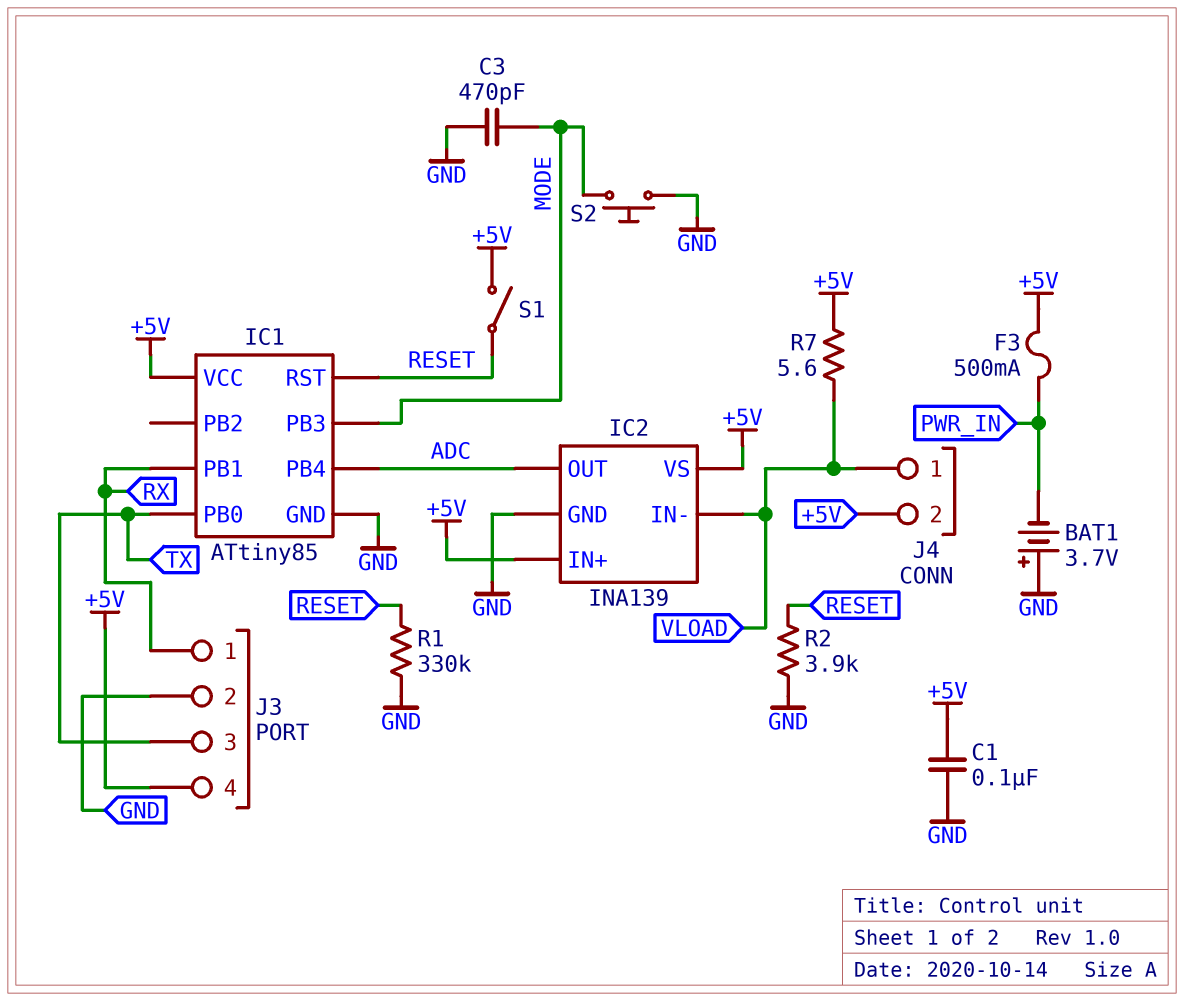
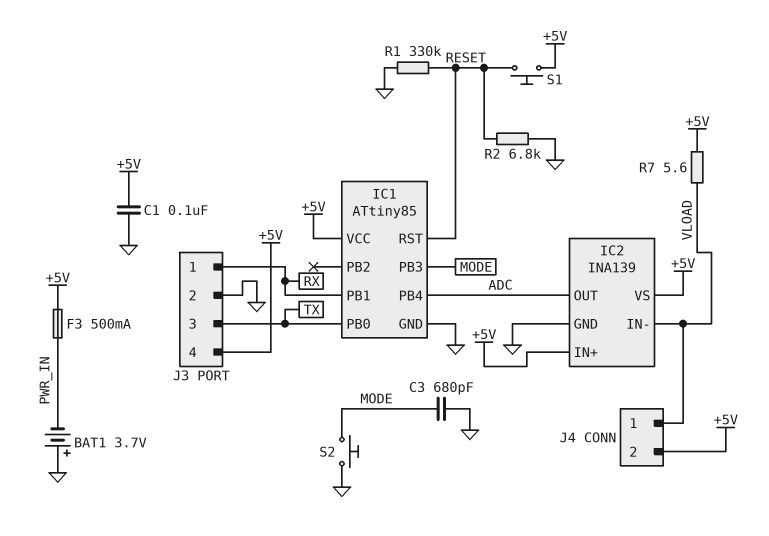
C3: 470pF (GND, MODE) -> 680pF (GND, MODE)
R2: 3.9k (GND, RESET) -> 6.8k (GND, RESET)
S1: switch (+5V, RESET) -> button (+5V, RESET)

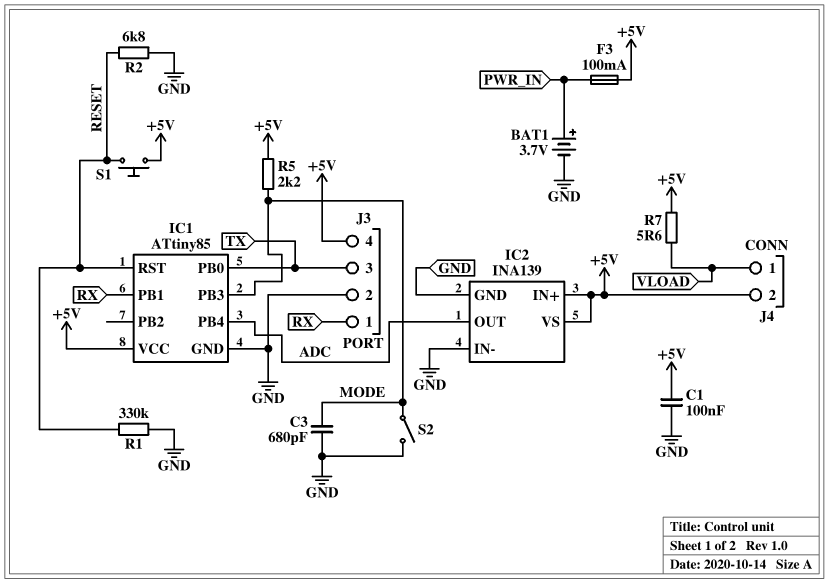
BAT1: 3.7V (plus GND, minus PWR_IN) -> 3.7V (plus PWR_IN, minus GND)
F3: 500mA (+5V, PWR_IN) -> 100mA (+5V, PWR_IN)
IC2 pin IN-: VLOAD -> GND
R5: none -> 2.2k (+5V, MODE)
S2: button (GND, MODE) -> switch (GND, MODE)

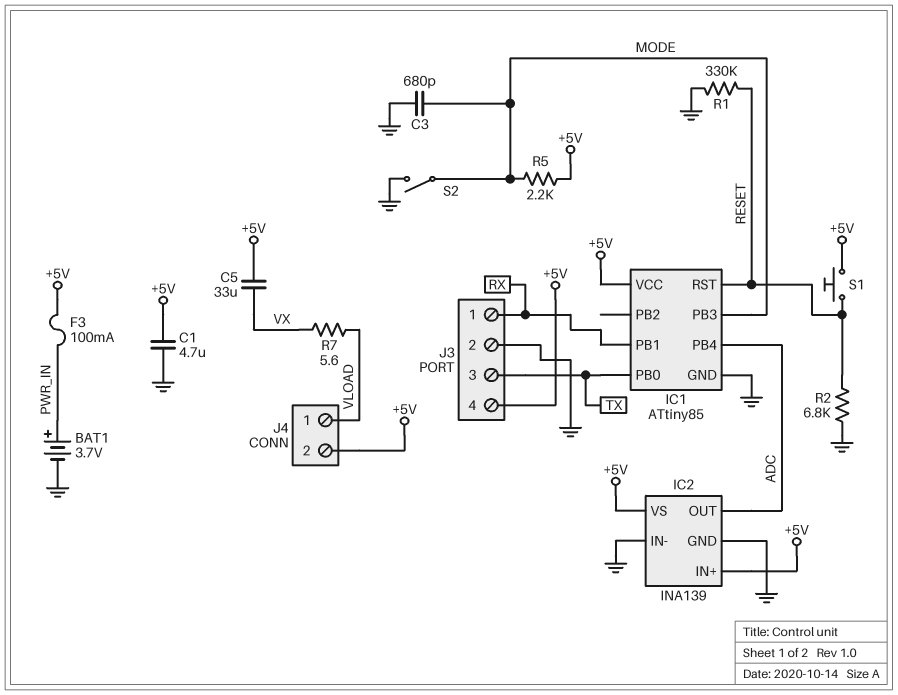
C1: 100nF (+5V, GND) -> 4.7uF (+5V, GND)
C5: none -> 33uF (+5V, VX)
R7: 5.6 (+5V, VLOAD) -> 5.6 (VLOAD, VX)

